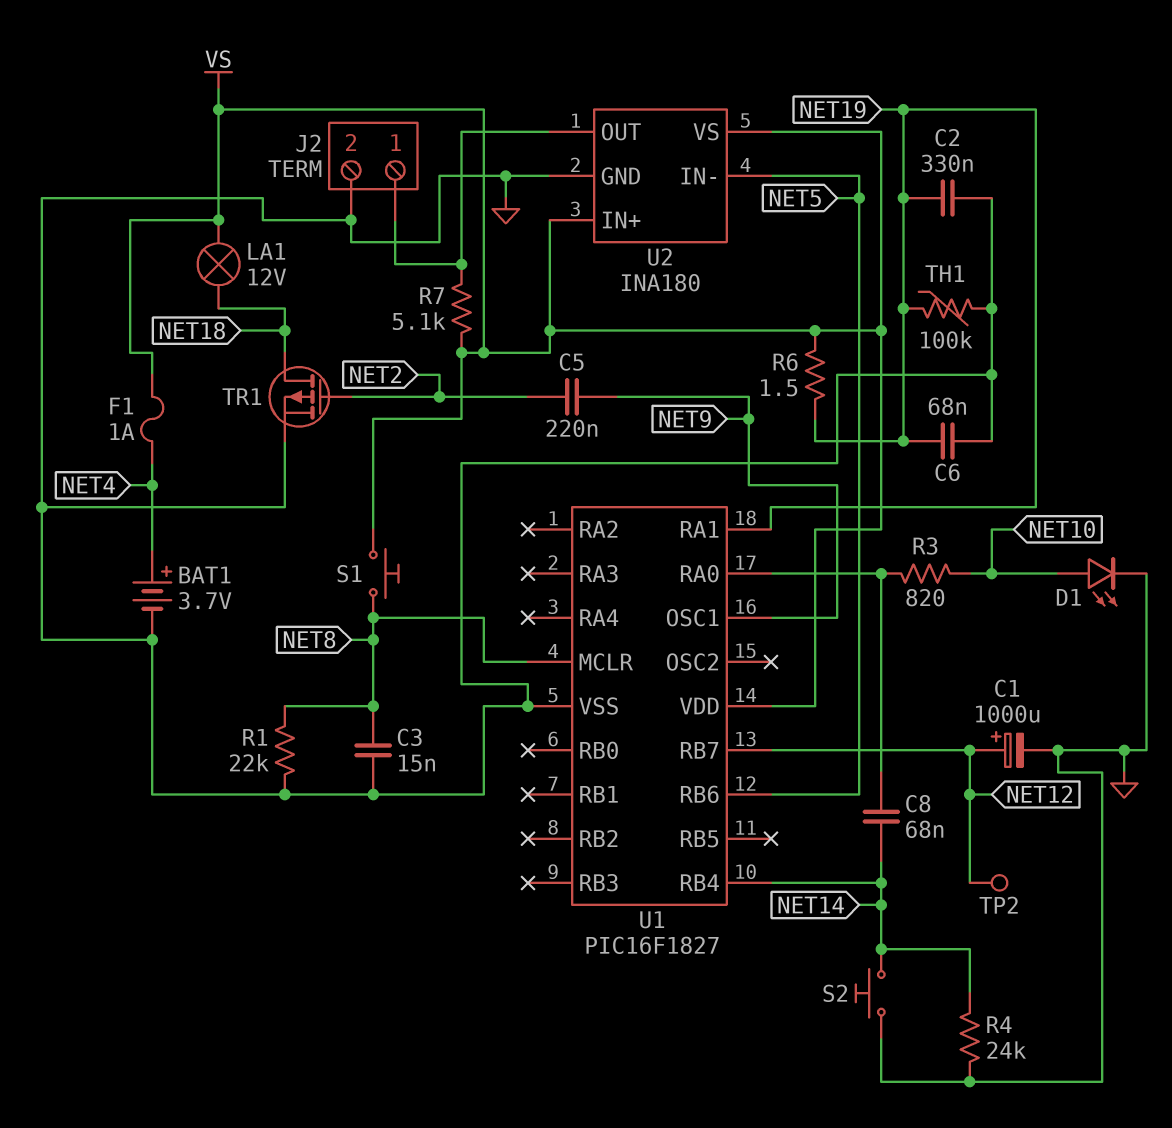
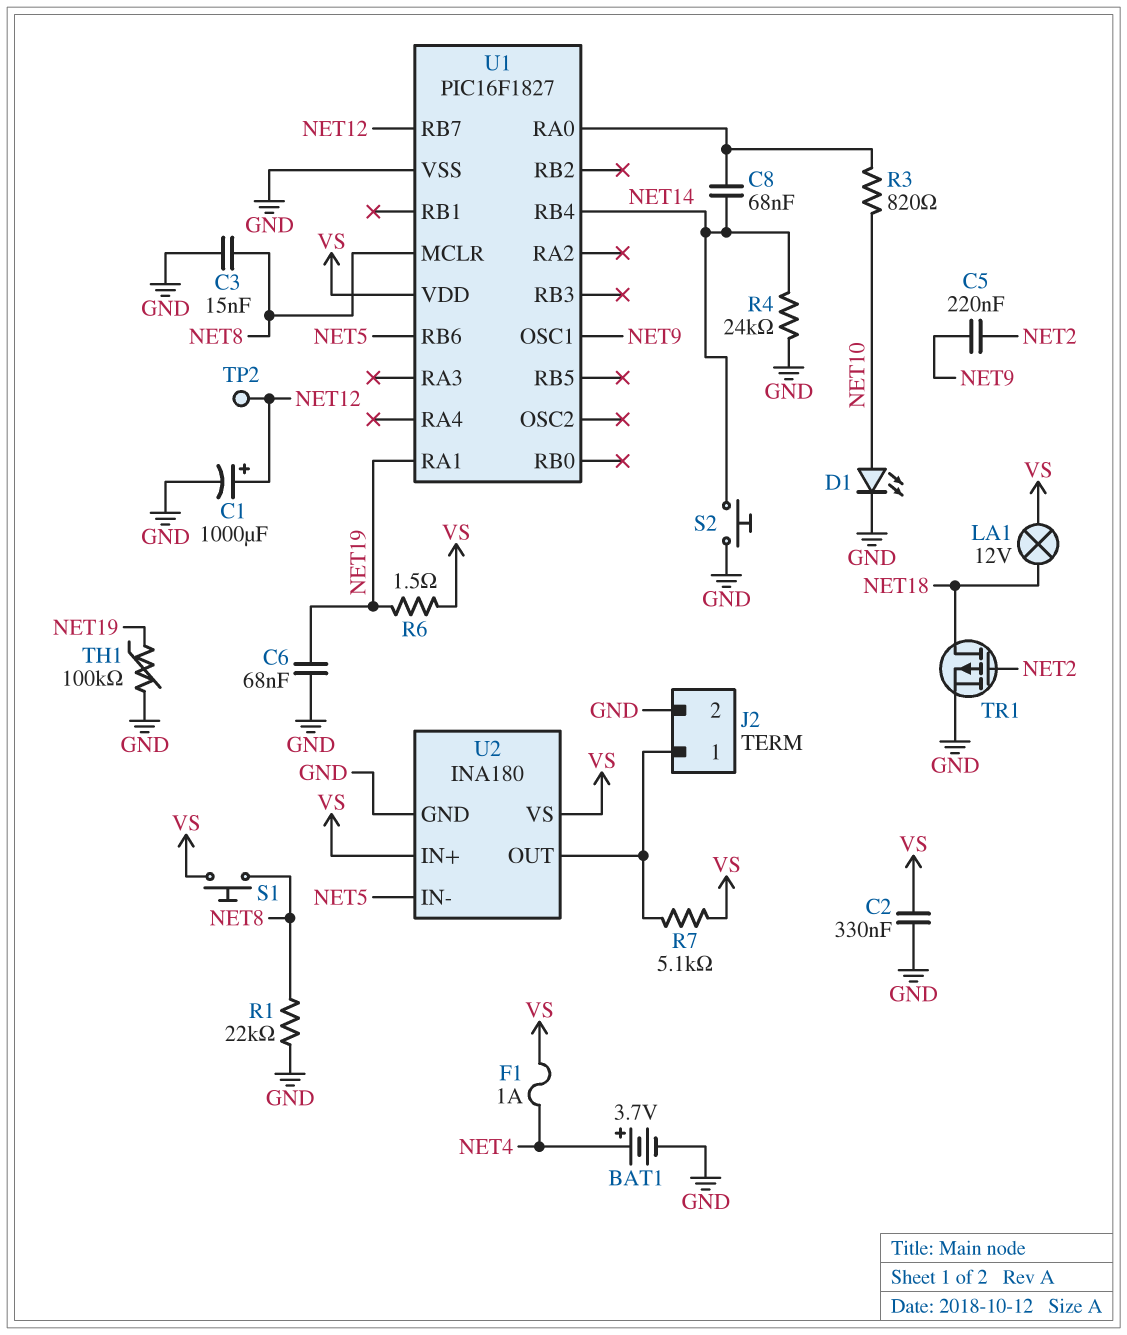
C2: 330nF (GND, NET19) -> 330nF (GND, VS)

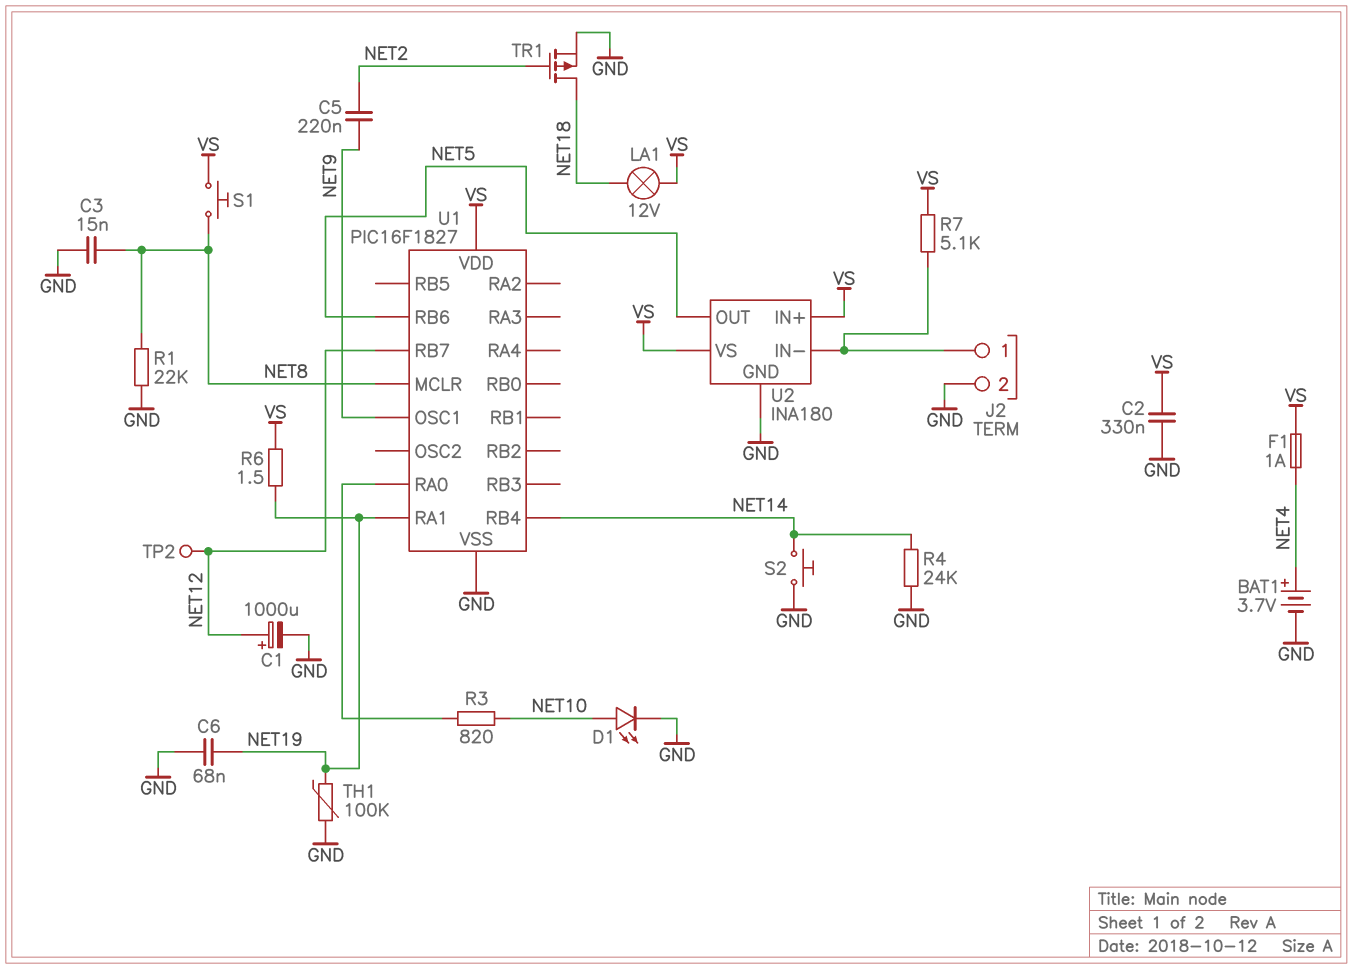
C8: 68nF (NET14, U1/RA0) -> none
U2 pin IN-: NET5 -> J2/1
U2 pin OUT: J2/1 -> NET5

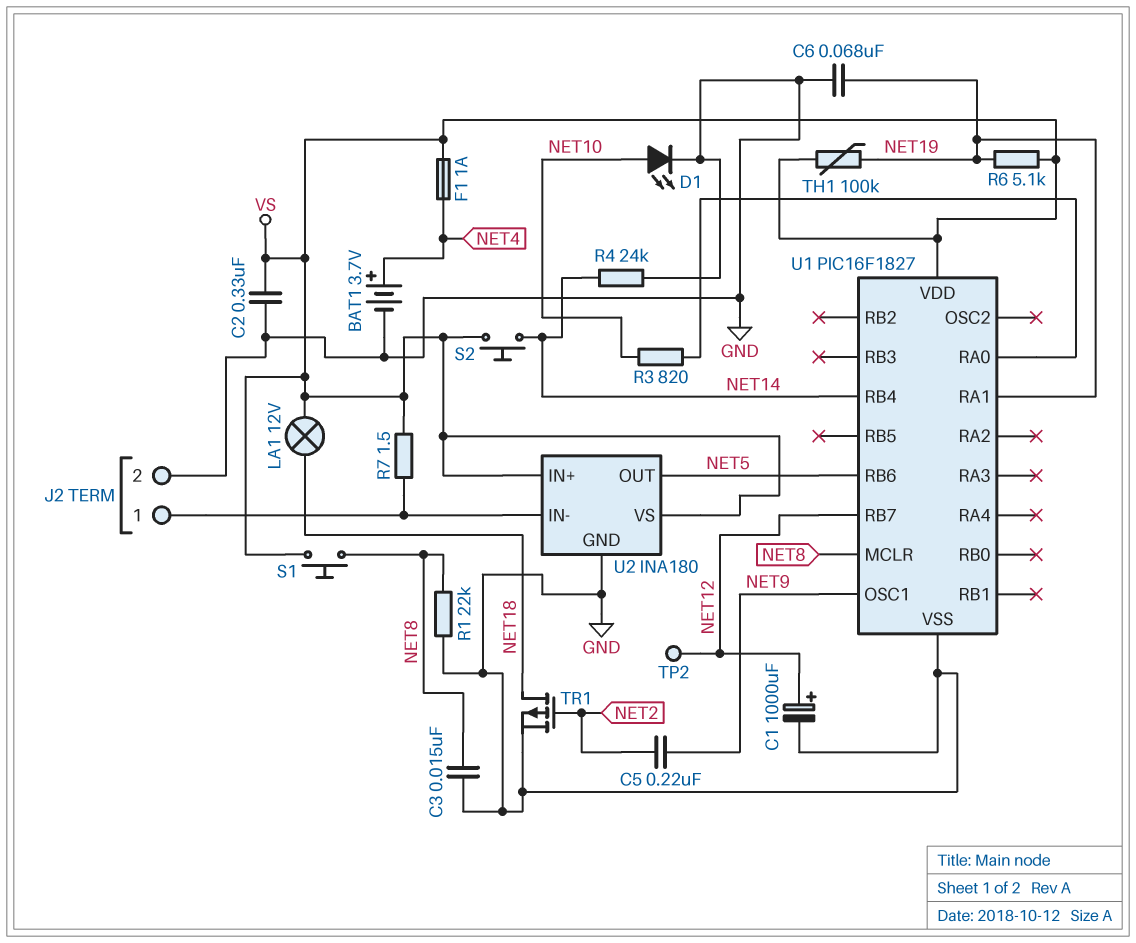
R6: 1.5 (NET19, VS) -> 5.1k (NET19, VS)
R7: 5.1k (J2/1, VS) -> 1.5 (J2/1, VS)
S2: button (GND, NET14) -> button (NET14, VS)
TH1: 100k (GND, NET19) -> 100k (NET19, VS)

